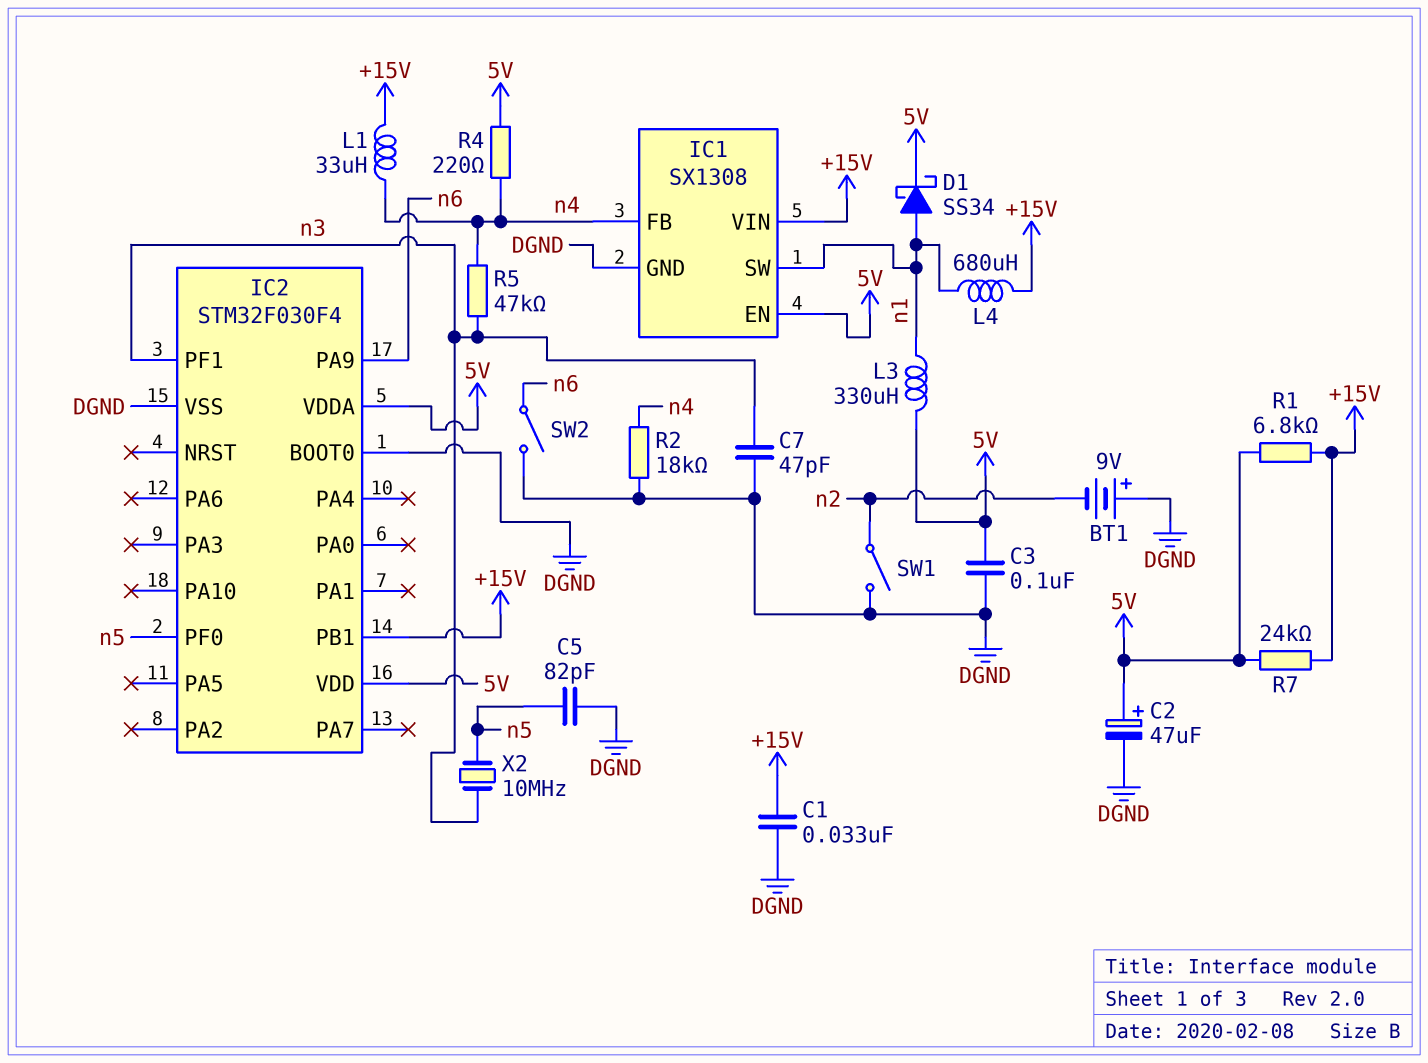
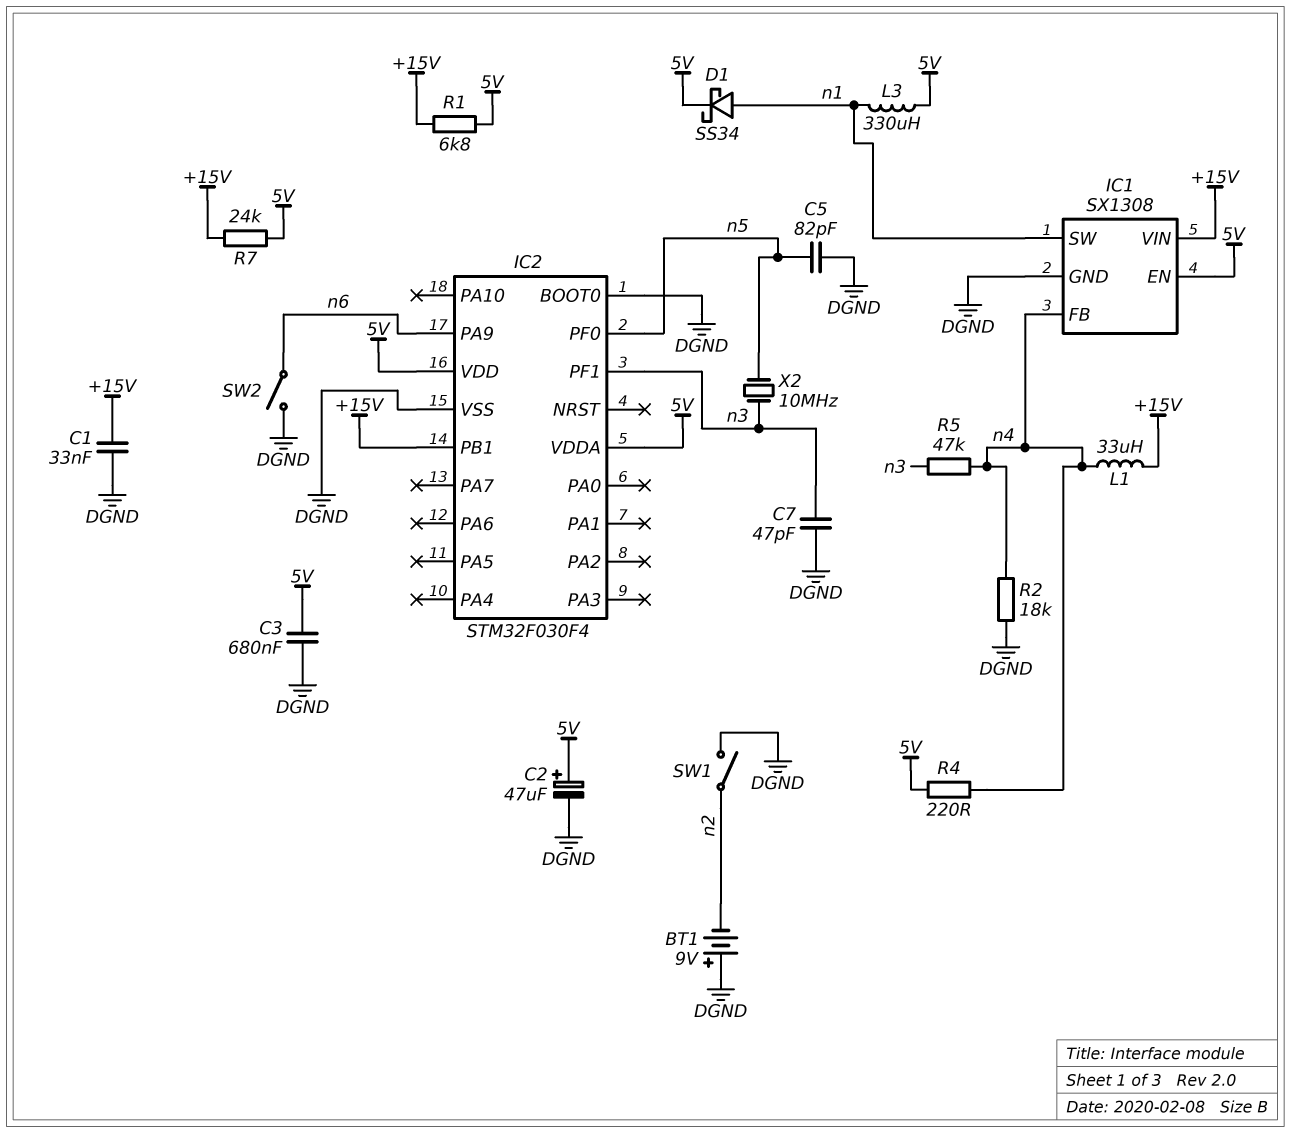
C3: 100nF (5V, DGND) -> 680nF (5V, DGND)
L4: 680uH (+15V, n1) -> none

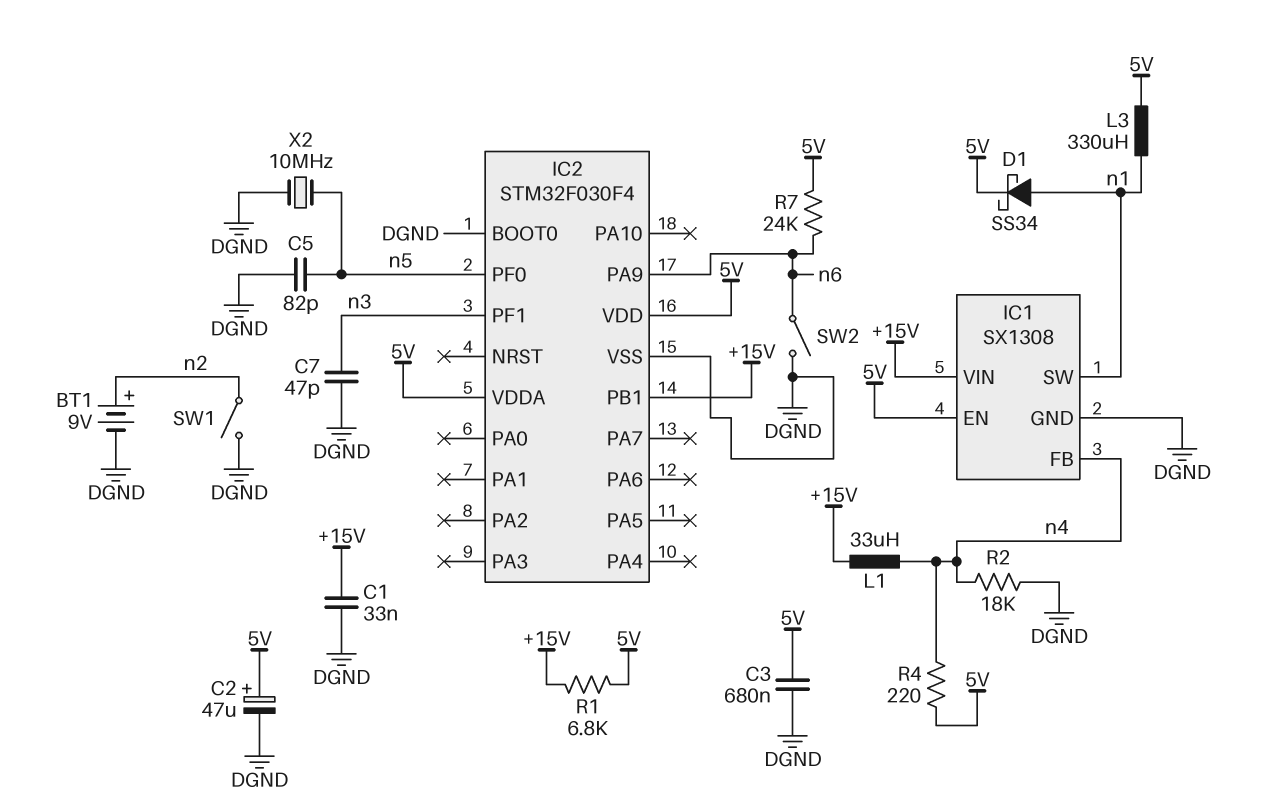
BT1: 9V (plus DGND, minus n2) -> 9V (plus n2, minus DGND)
R5: 47k (n3, n4) -> none
R7: 24k (+15V, 5V) -> 24k (5V, n6)
X2: 10MHz (n3, n5) -> 10MHz (DGND, n5)

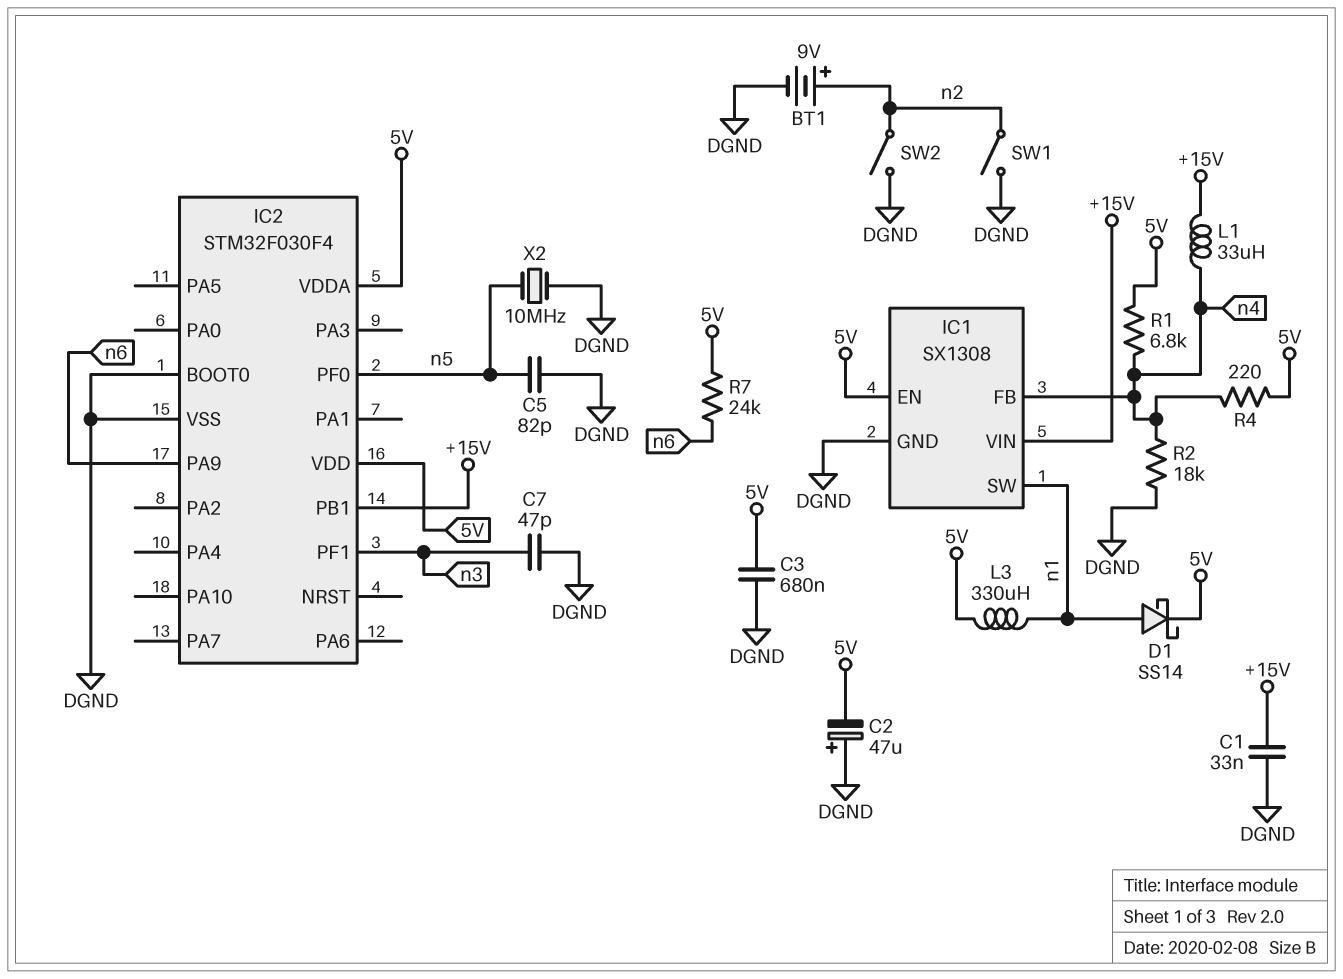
C2: 47uF (plus 5V, minus DGND) -> 47uF (plus DGND, minus 5V)
D1: schottky SS34 (A n1, K 5V) -> schottky SS14 (A n1, K 5V)
R1: 6.8k (+15V, 5V) -> 6.8k (5V, n4)
SW2: switch (DGND, n6) -> switch (DGND, n2)

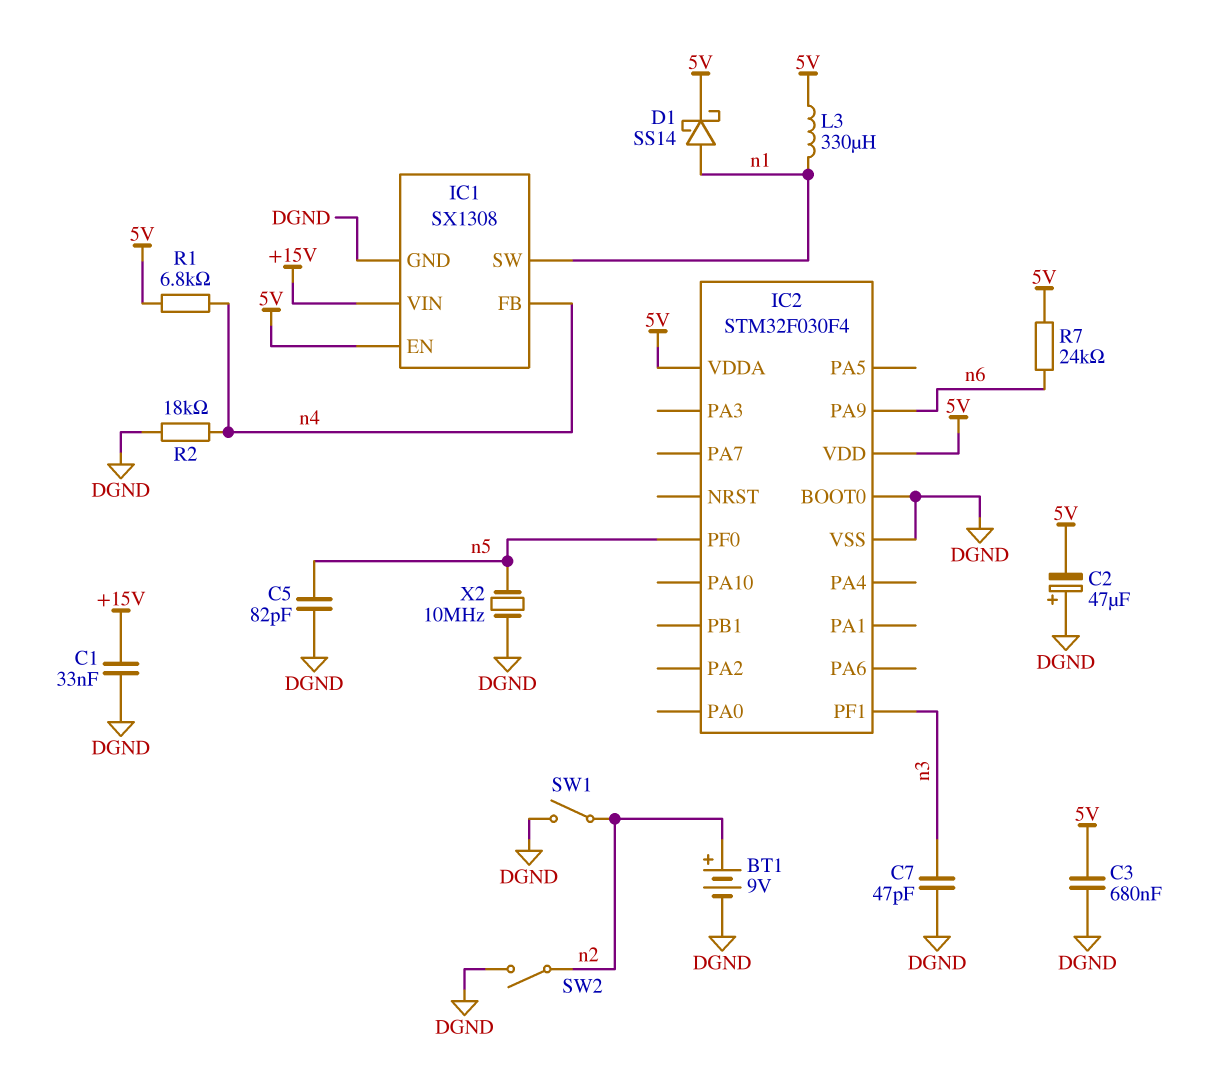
IC2 pin PB1: +15V -> none
L1: 33uH (+15V, n4) -> none
R4: 220 (5V, n4) -> none

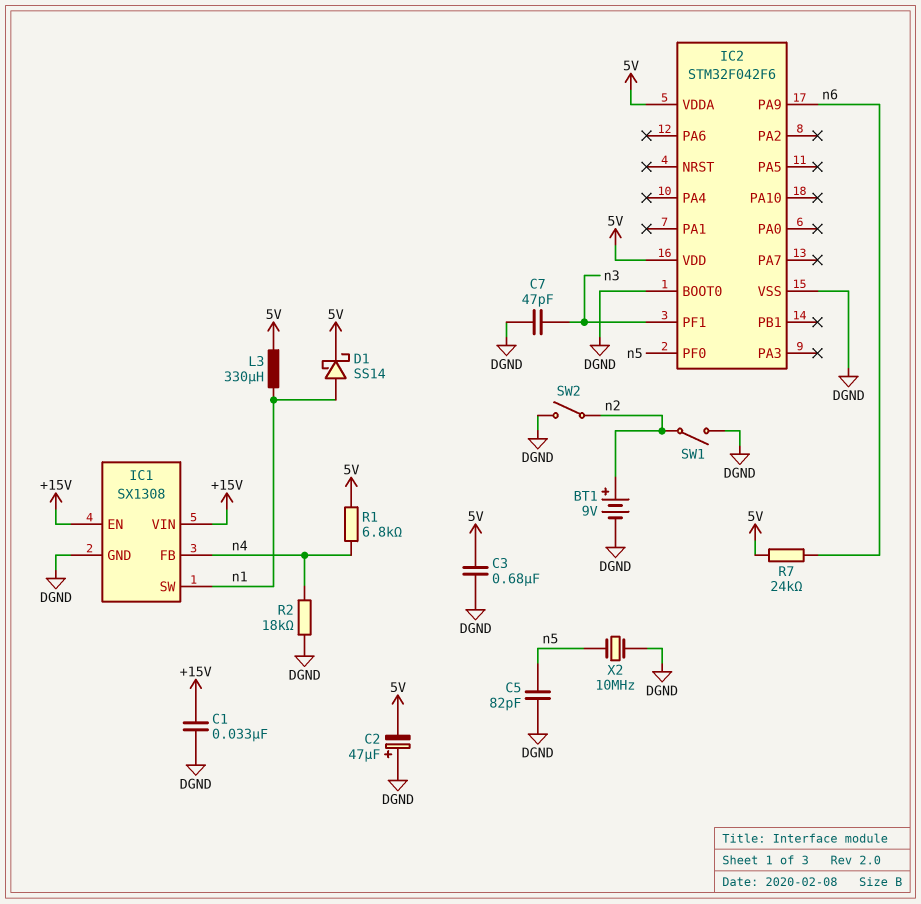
IC1 pin EN: 5V -> +15V
IC2: STM32F030F4 -> STM32F042F6

